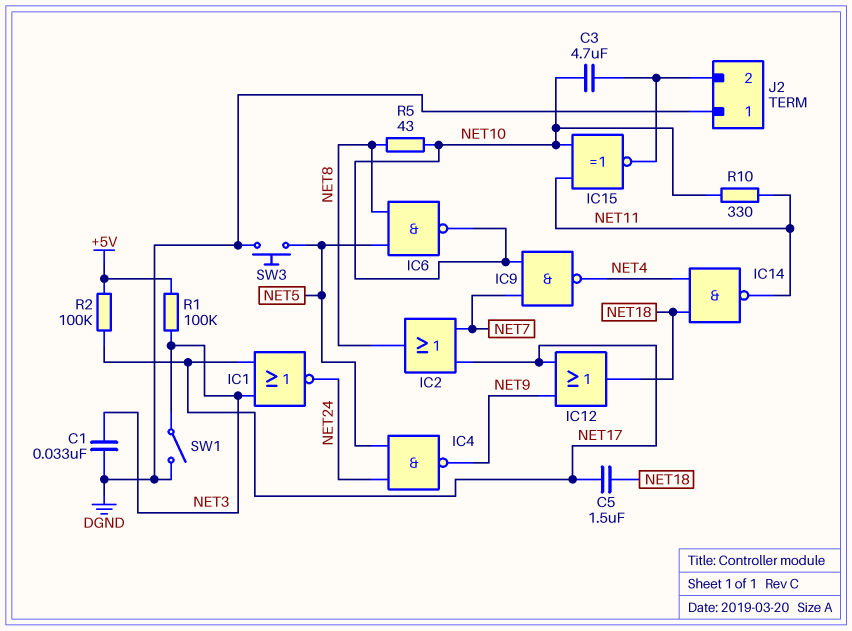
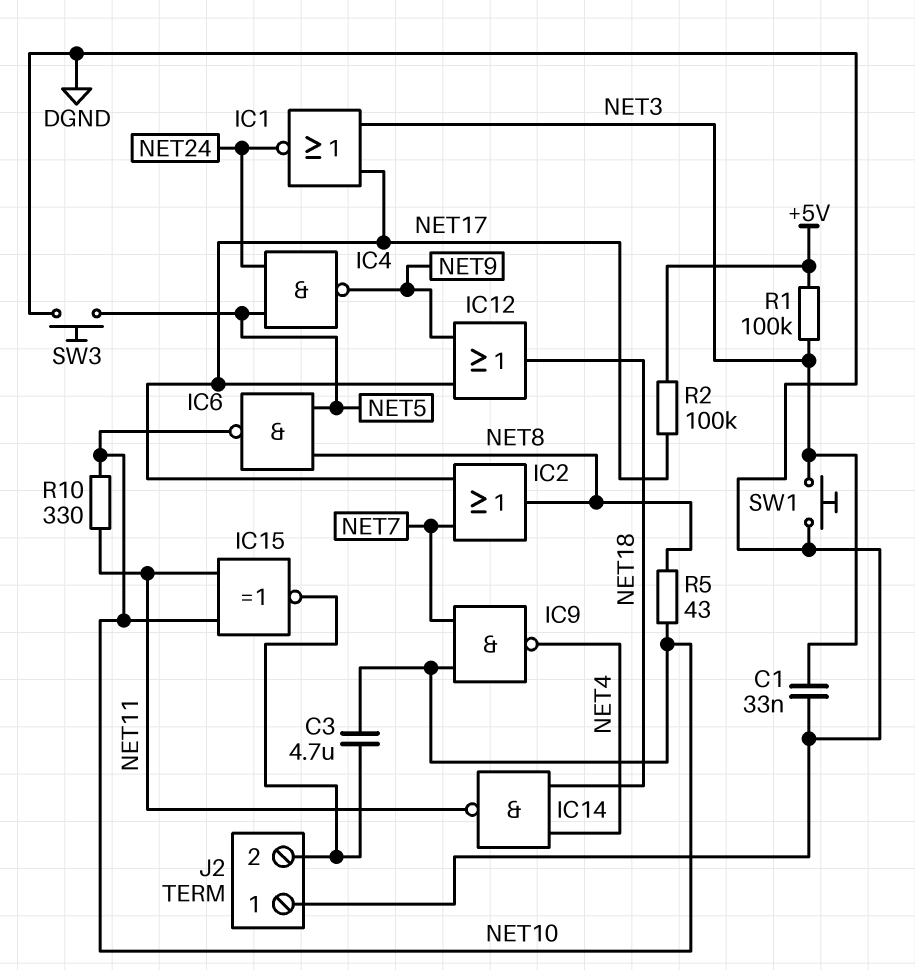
C5: 1.5uF (NET17, NET18) -> none
SW1: switch (DGND, NET3) -> button (DGND, NET3)

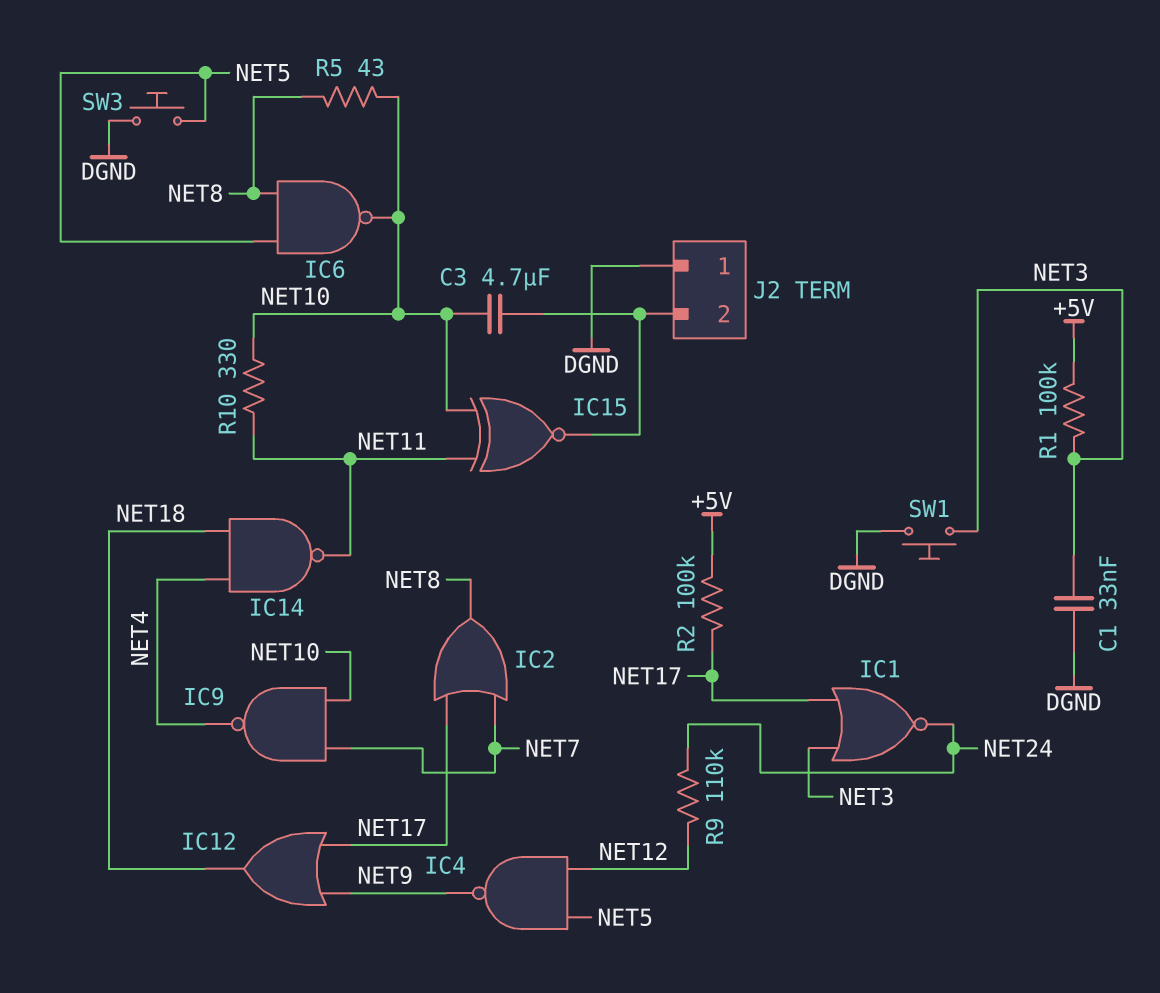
IC4: NAND (in NET5, in NET24, out NET9) -> NAND (in NET5, in NET12, out NET9)
R9: none -> 110k (NET12, NET24)

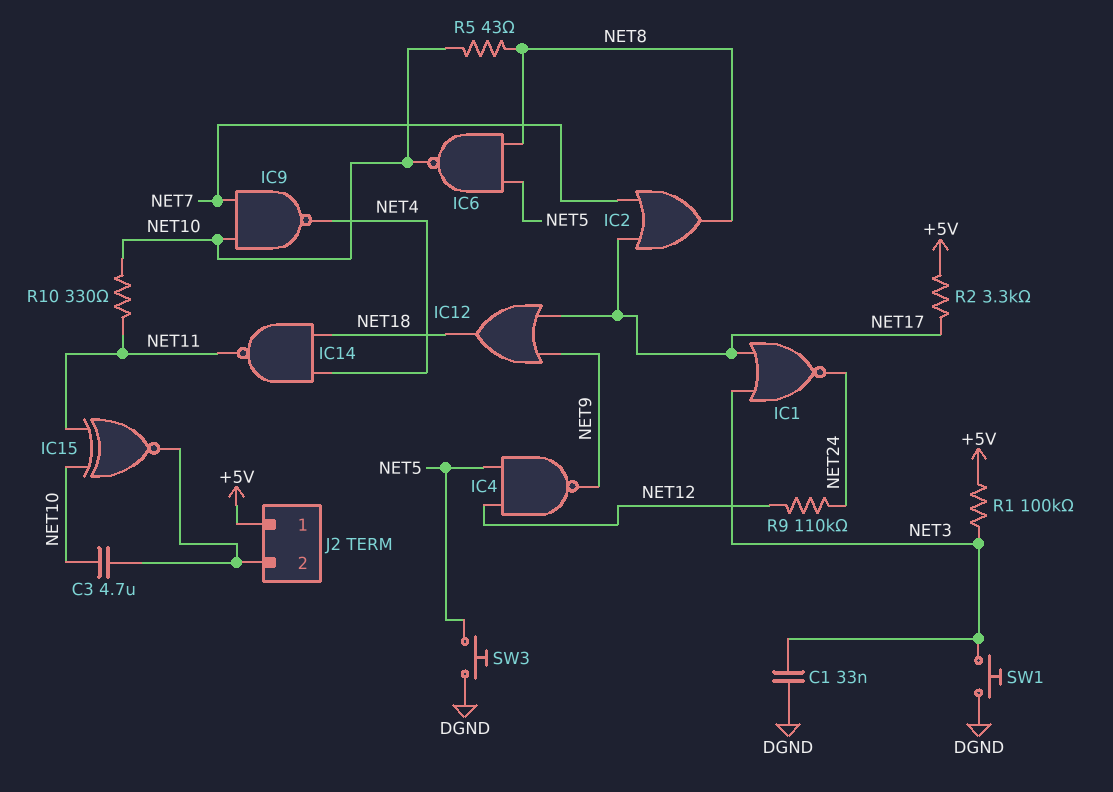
J2 pin 1: DGND -> +5V
R2: 100k (+5V, NET17) -> 3.3k (+5V, NET17)

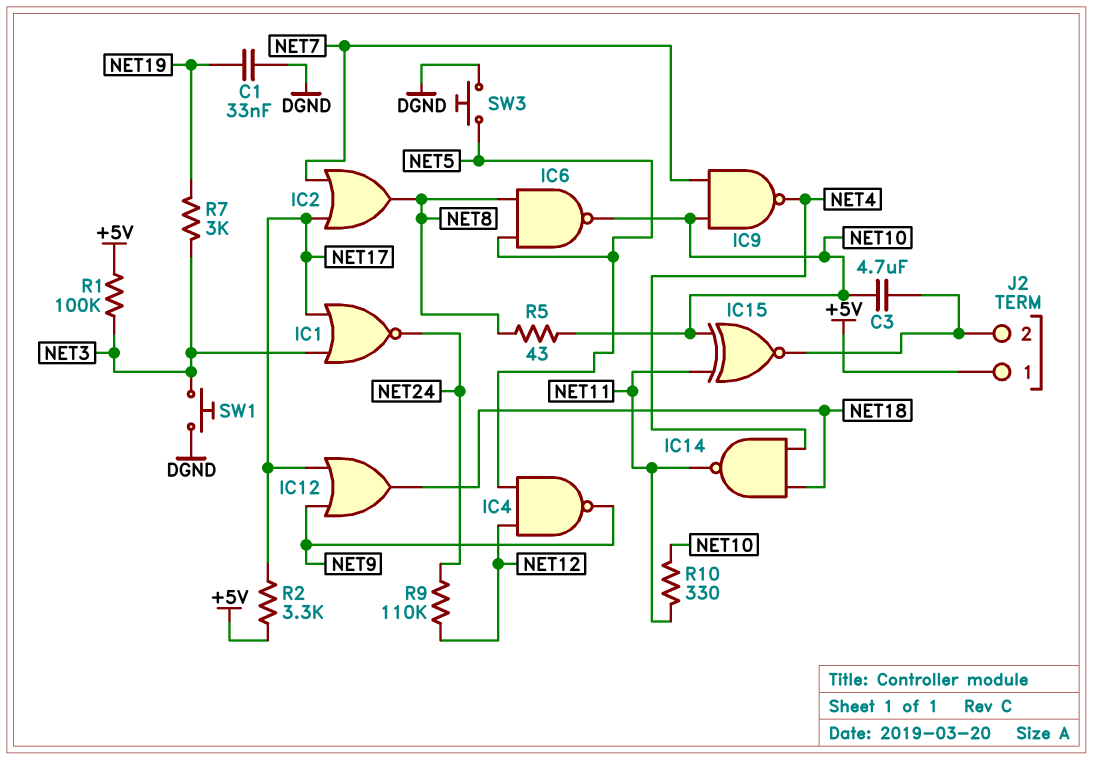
C1: 33nF (DGND, NET3) -> 33nF (DGND, NET19)
R7: none -> 3k (NET3, NET19)

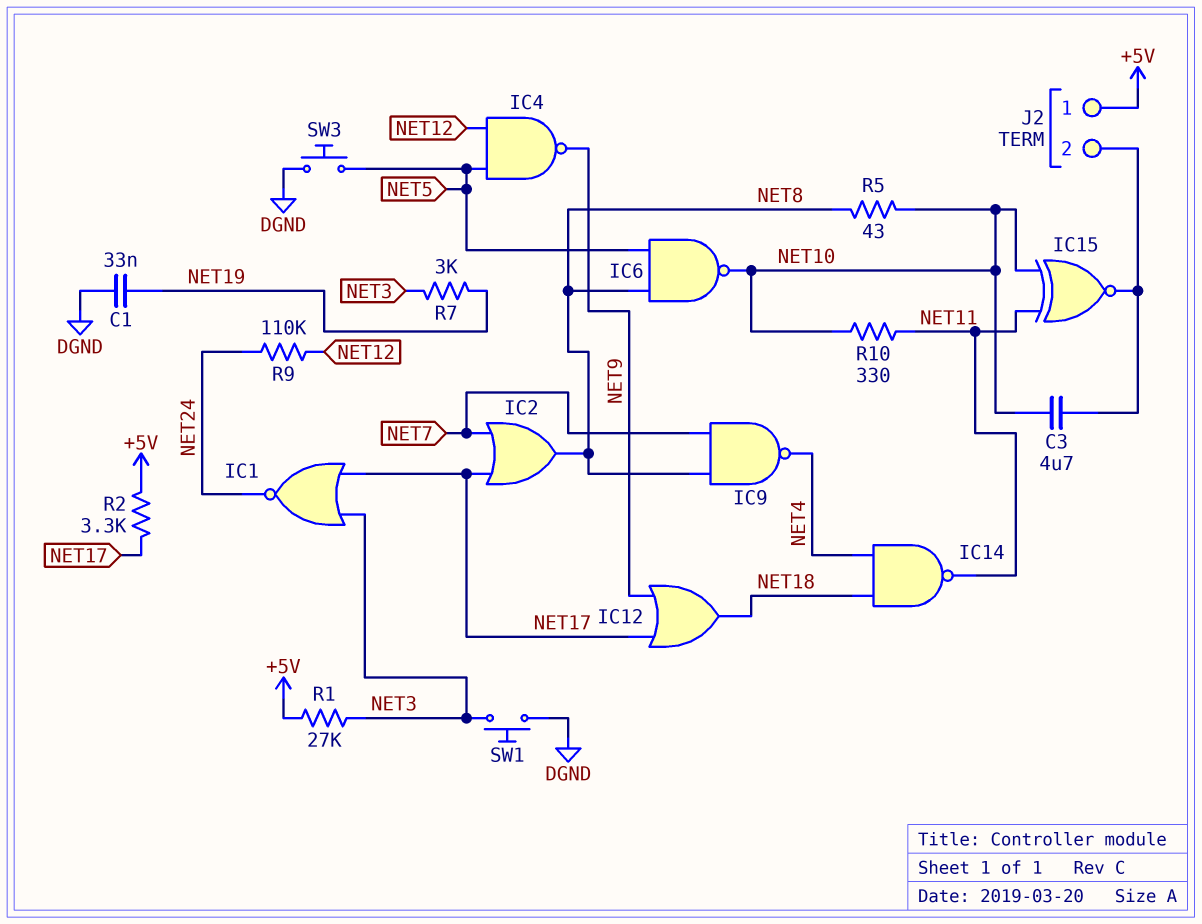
IC9: NAND (in NET7, in NET10, out NET4) -> NAND (in NET7, in NET8, out NET4)
R1: 100k (+5V, NET3) -> 27k (+5V, NET3)

